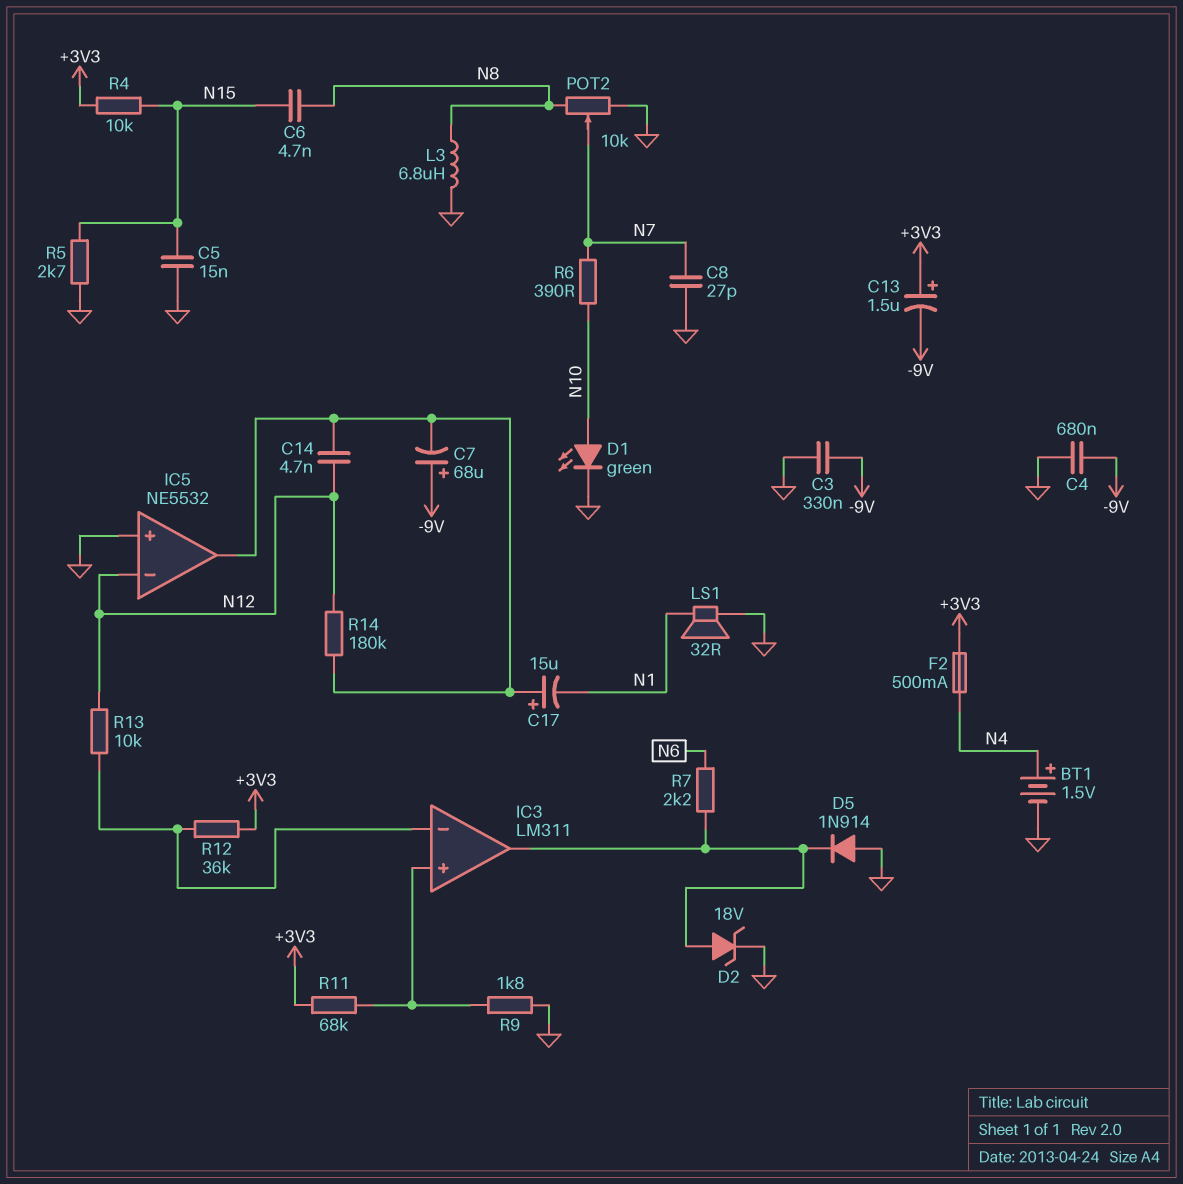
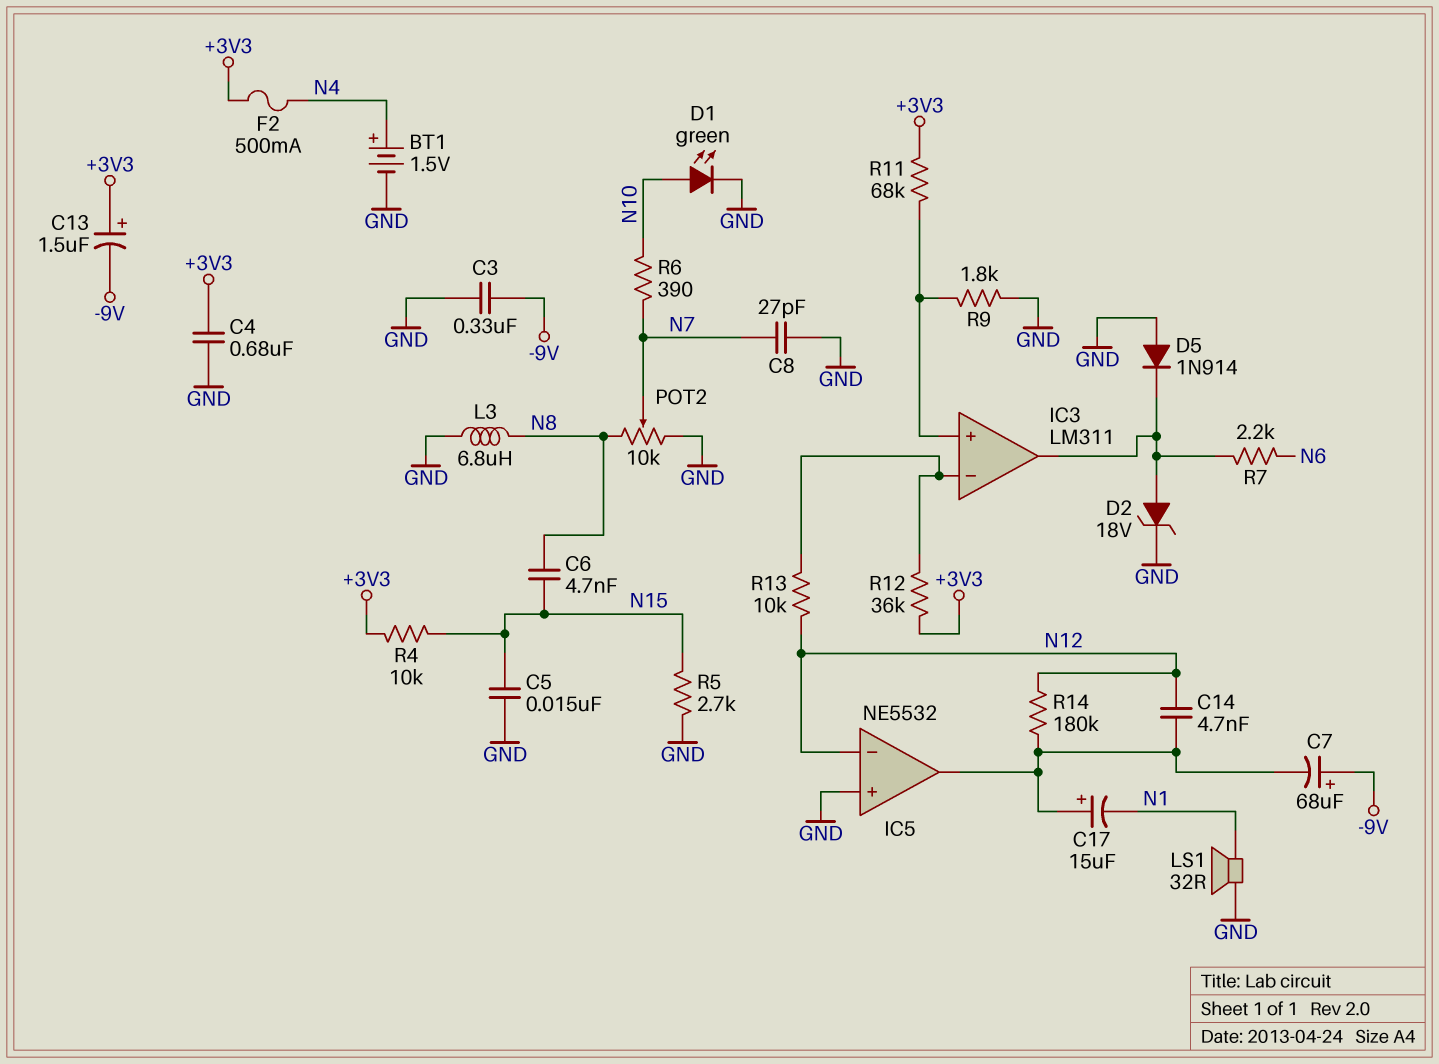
C4: 680nF (-9V, GND) -> 680nF (+3V3, GND)

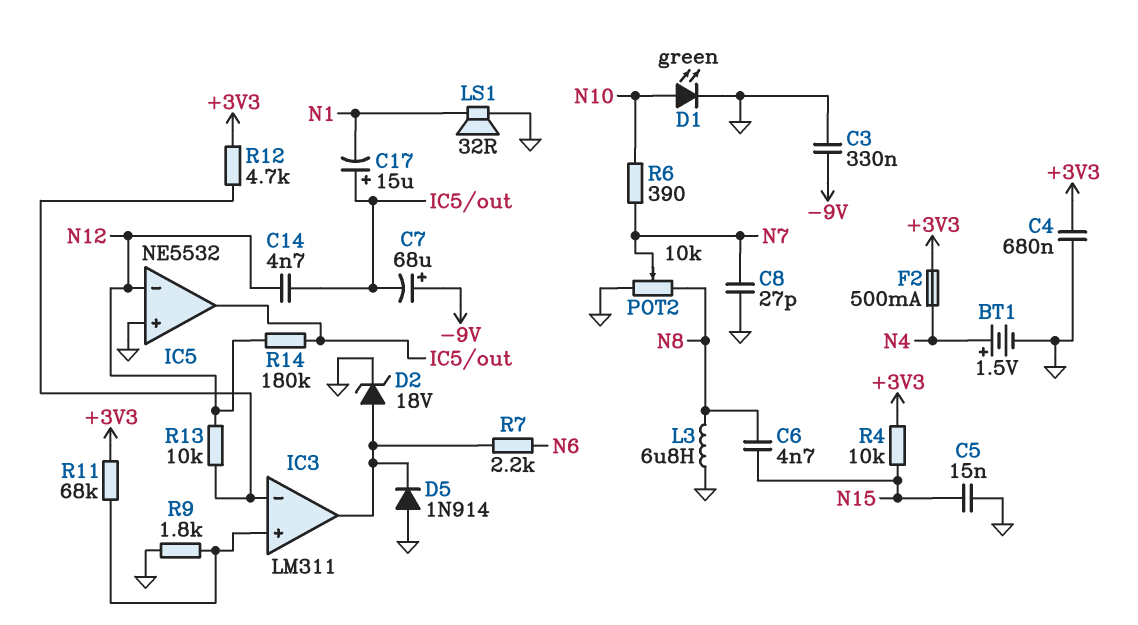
C13: 1.5uF (plus +3V3, minus -9V) -> none
R5: 2.7k (GND, N15) -> none
R12: 36k (+3V3, IC3/in-) -> 4.7k (+3V3, IC3/in-)

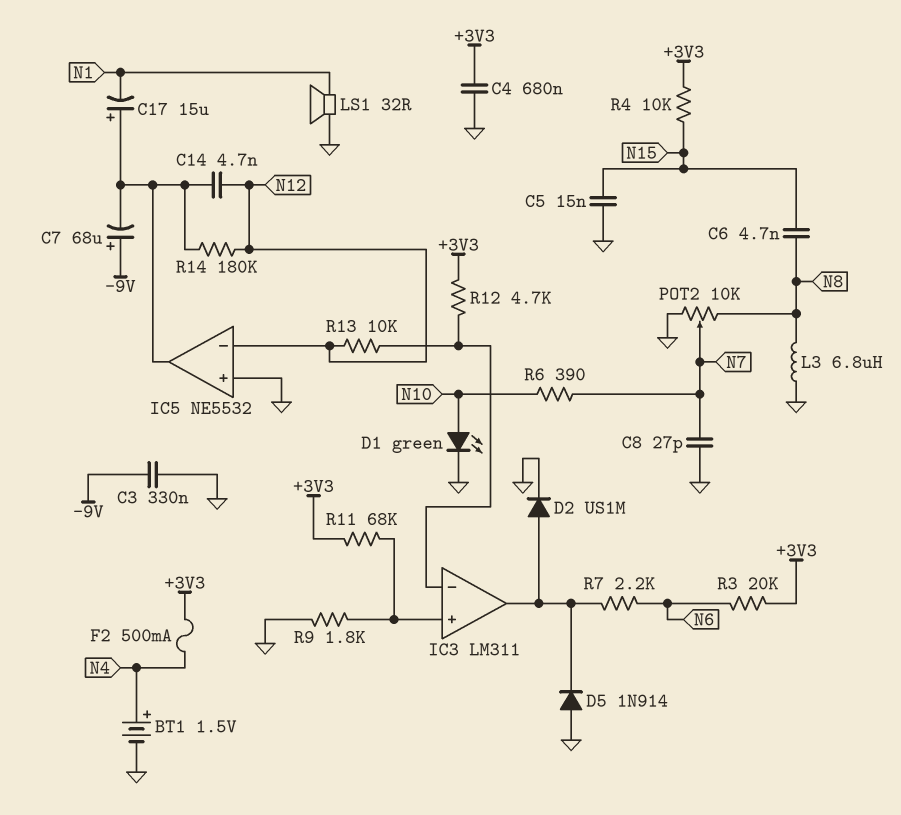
D2: zener 18V (A IC3/out, K GND) -> diode US1M (A IC3/out, K GND)
R3: none -> 20k (+3V3, N6)

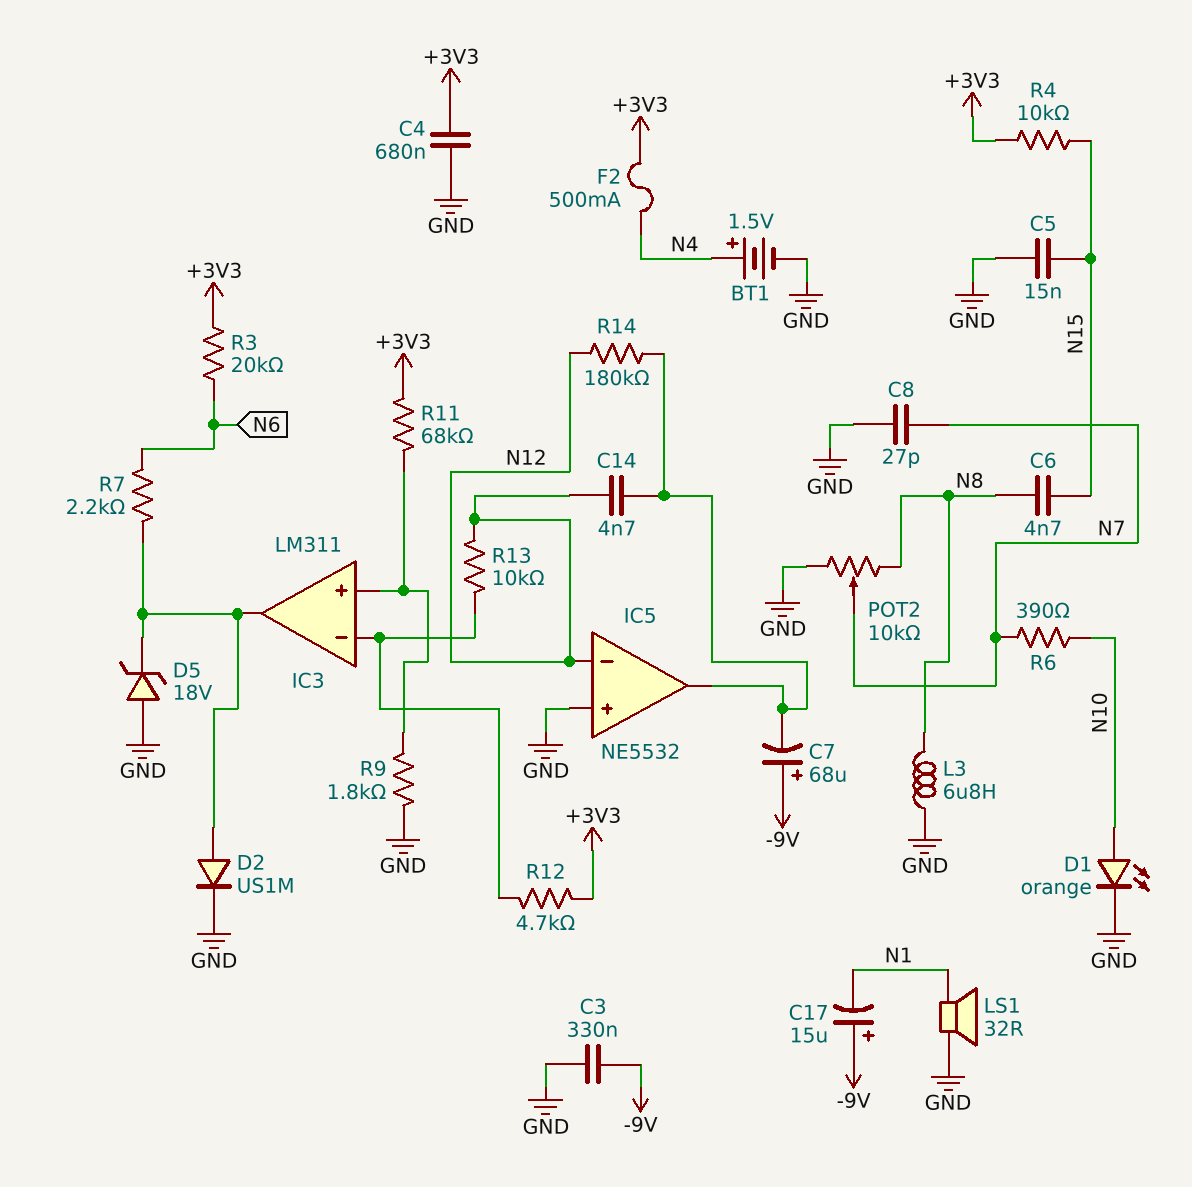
C17: 15uF (plus IC5/out, minus N1) -> 15uF (plus -9V, minus N1)
D1: LED green (A N10, K GND) -> LED orange (A N10, K GND)
D5: diode 1N914 (A GND, K IC3/out) -> zener 18V (A GND, K IC3/out)

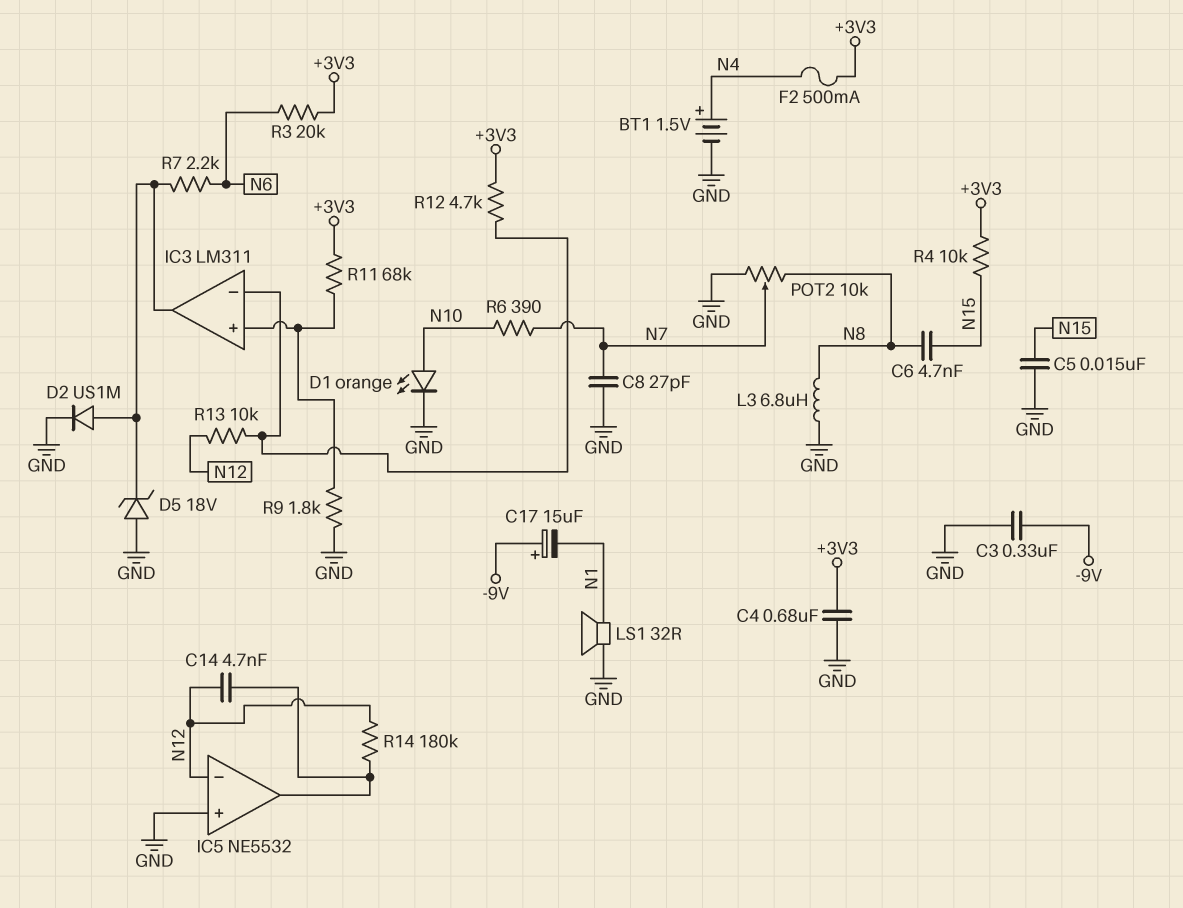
C7: 68uF (plus -9V, minus IC5/out) -> none

